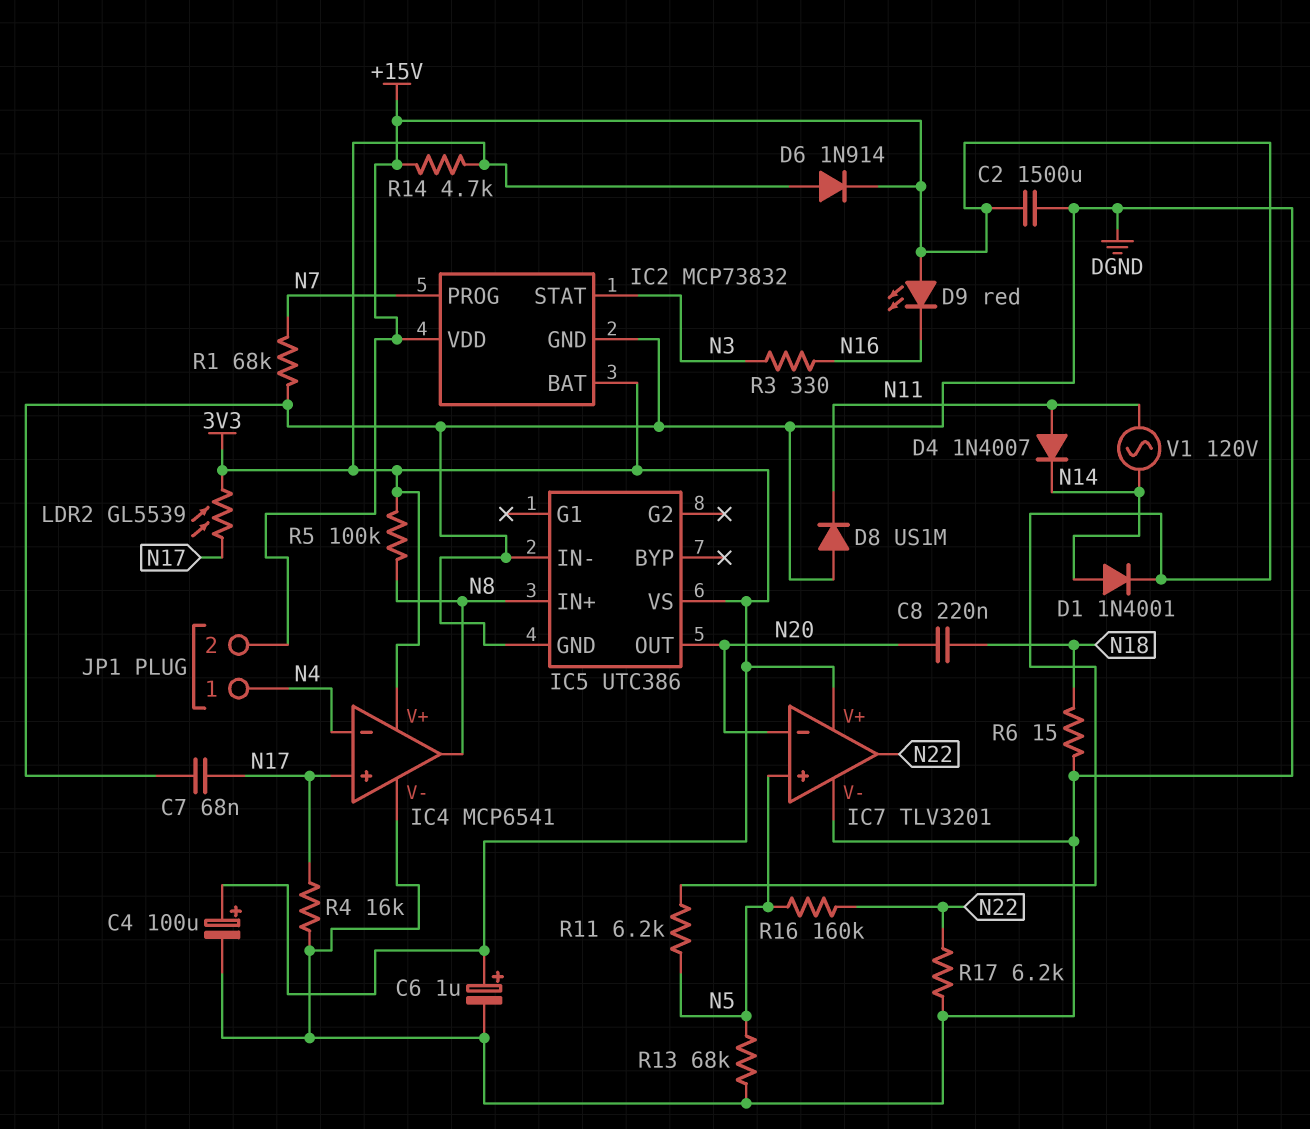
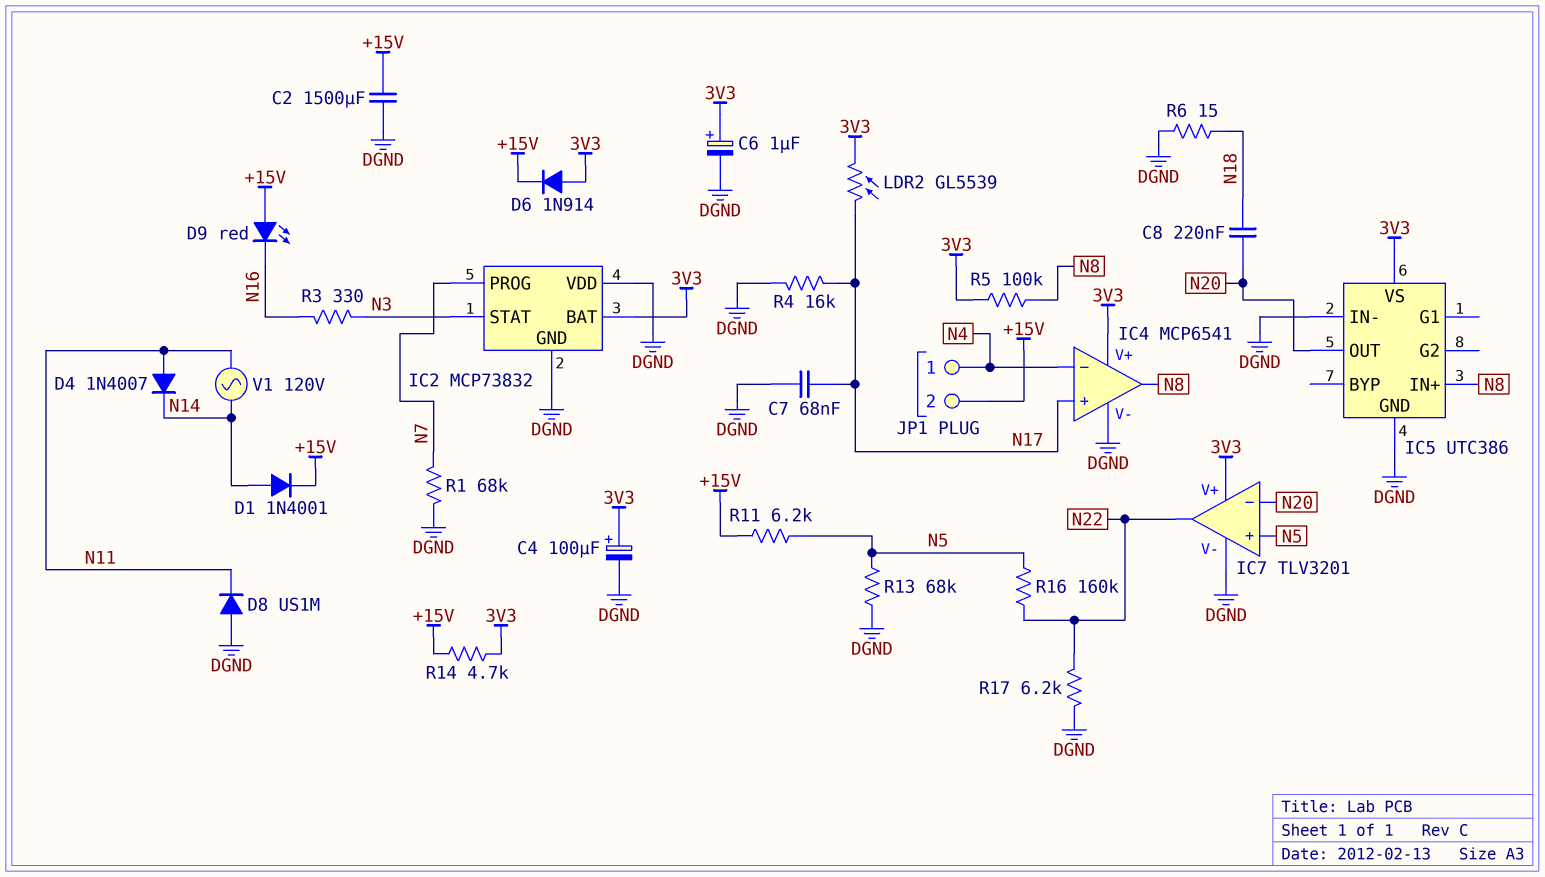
IC2 pin VDD: +15V -> DGND

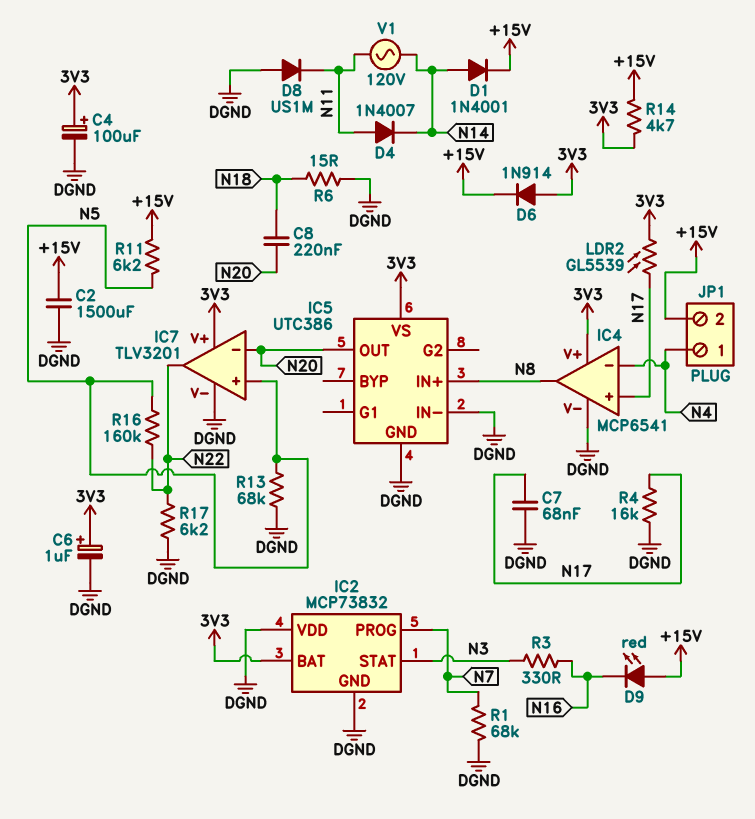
R5: 100k (3V3, N8) -> none

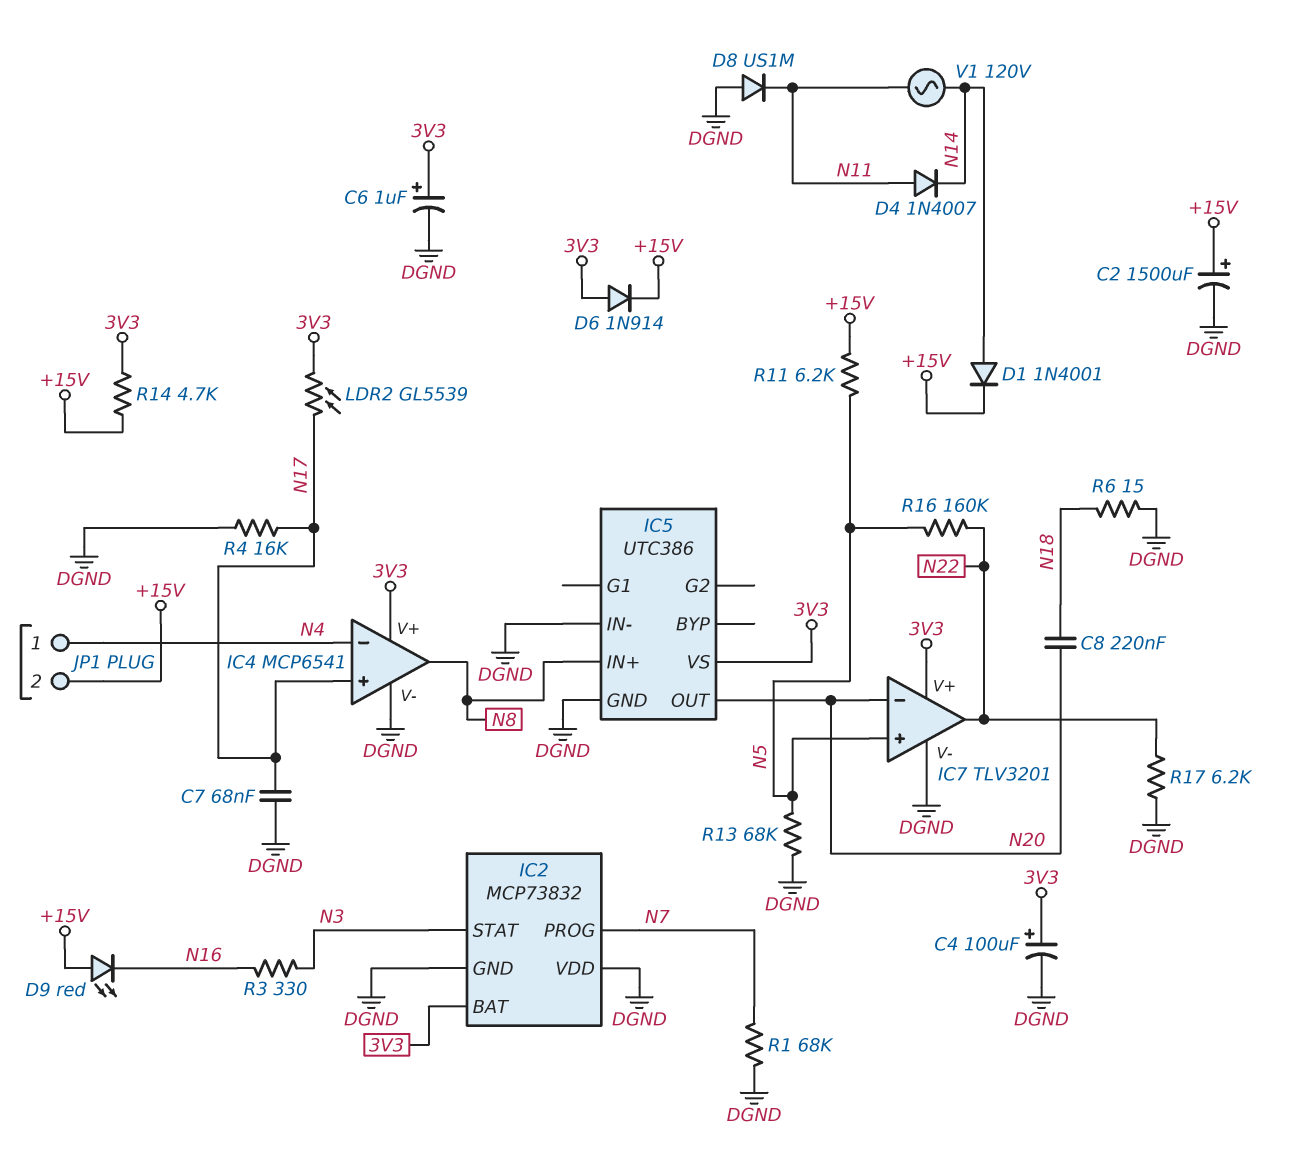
C2: 1500uF (+15V, DGND) -> 1500uF (plus +15V, minus DGND)

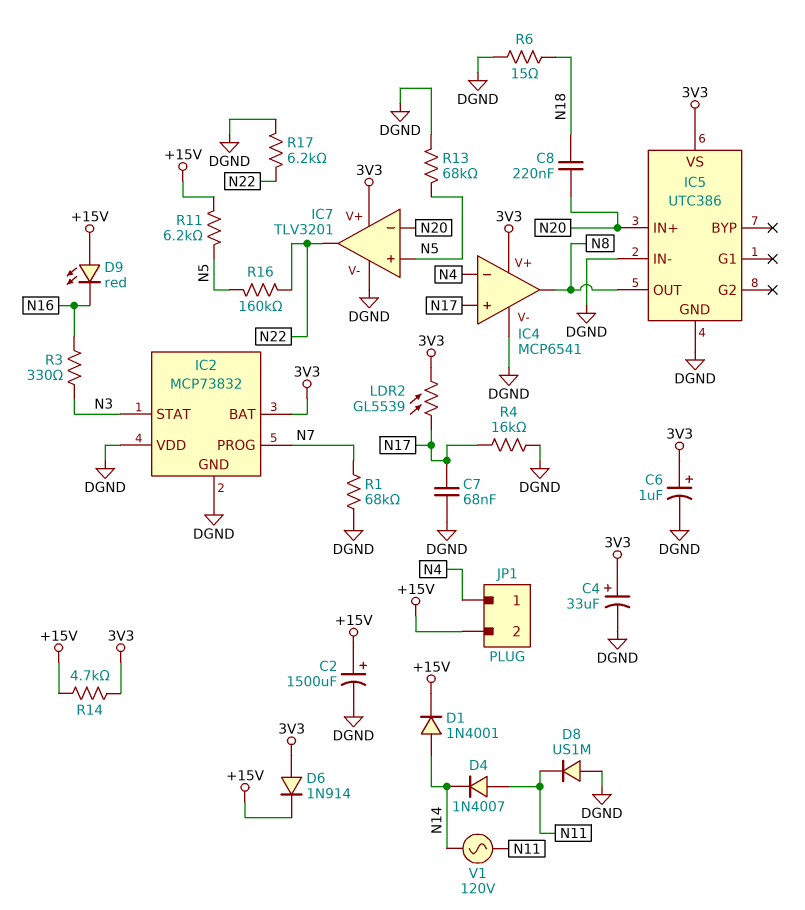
C4: 100uF (plus 3V3, minus DGND) -> 33uF (plus 3V3, minus DGND)
IC5 pin IN+: N8 -> N20
IC5 pin OUT: N20 -> N8

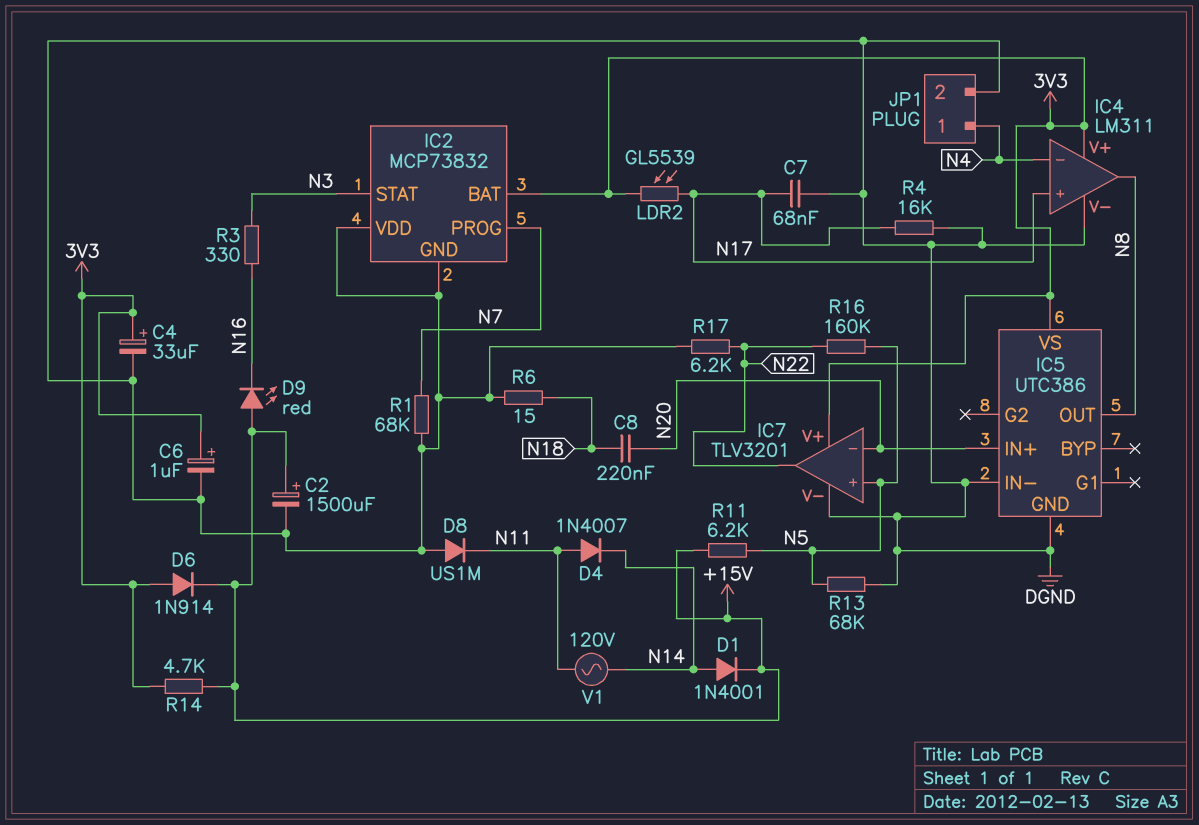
IC4: MCP6541 -> LM311
JP1 pin 2: +15V -> DGND

